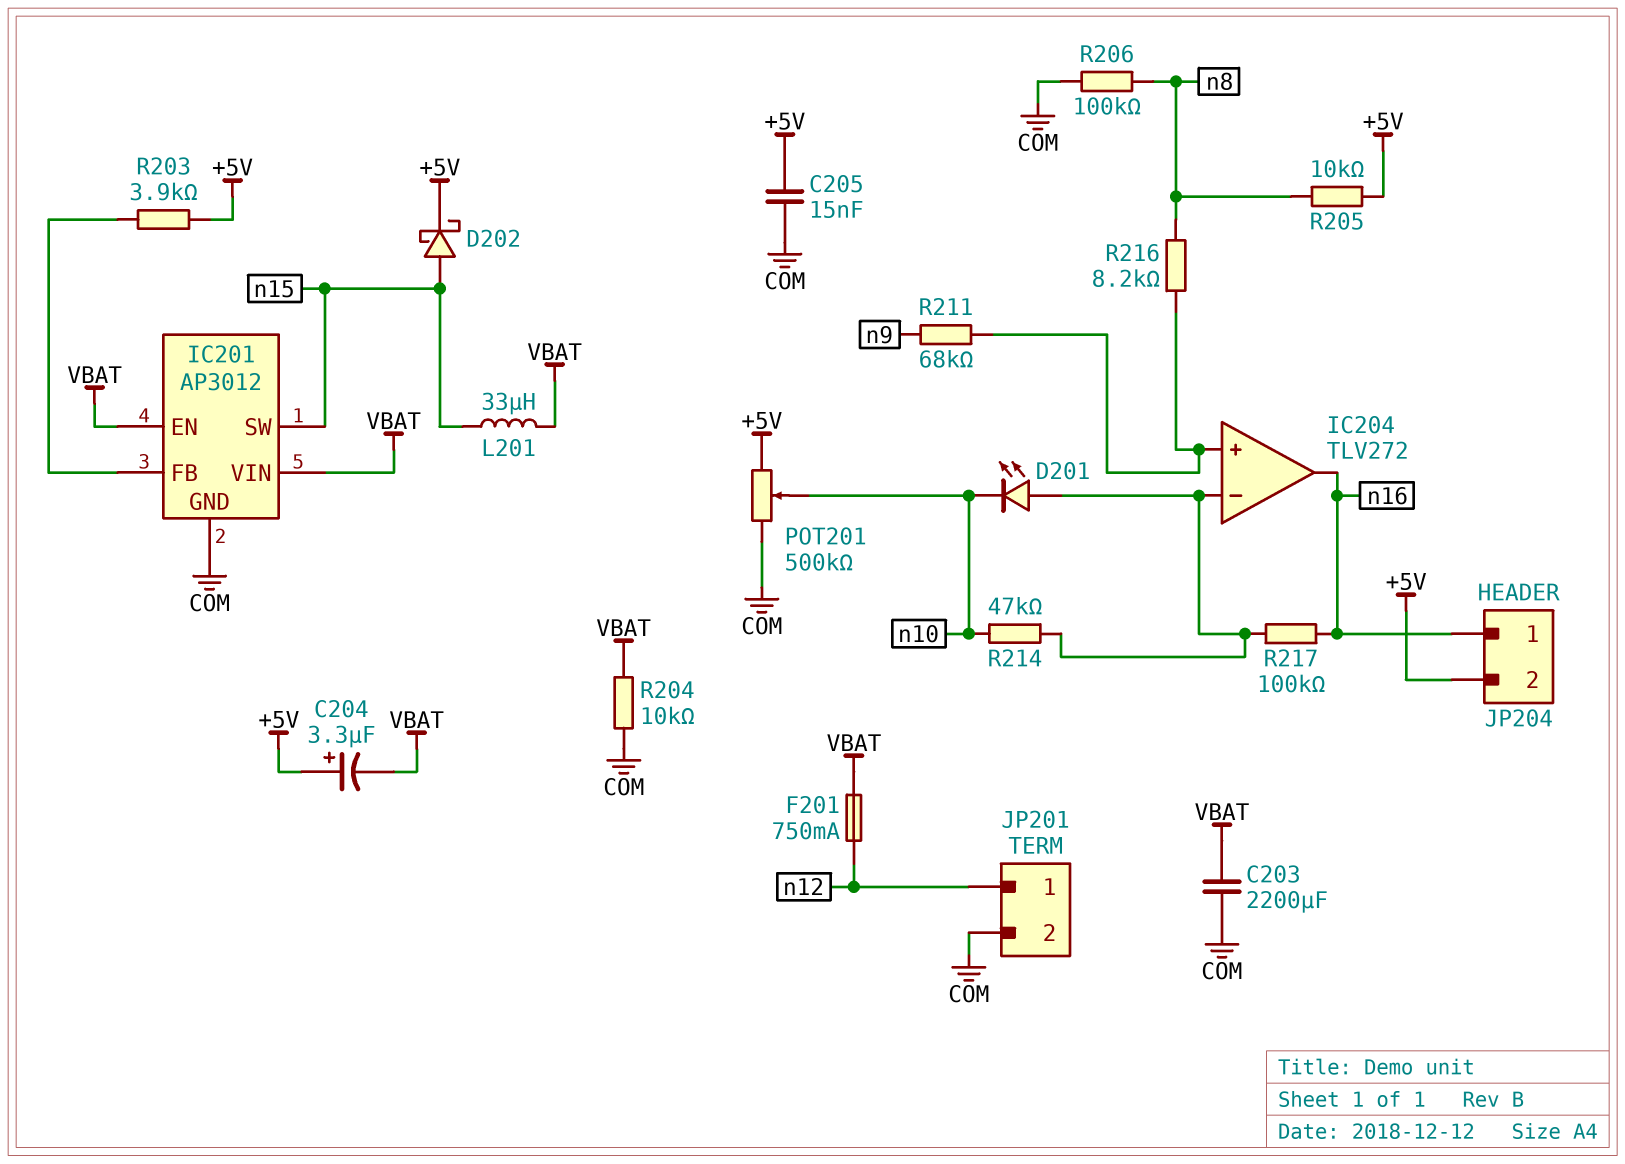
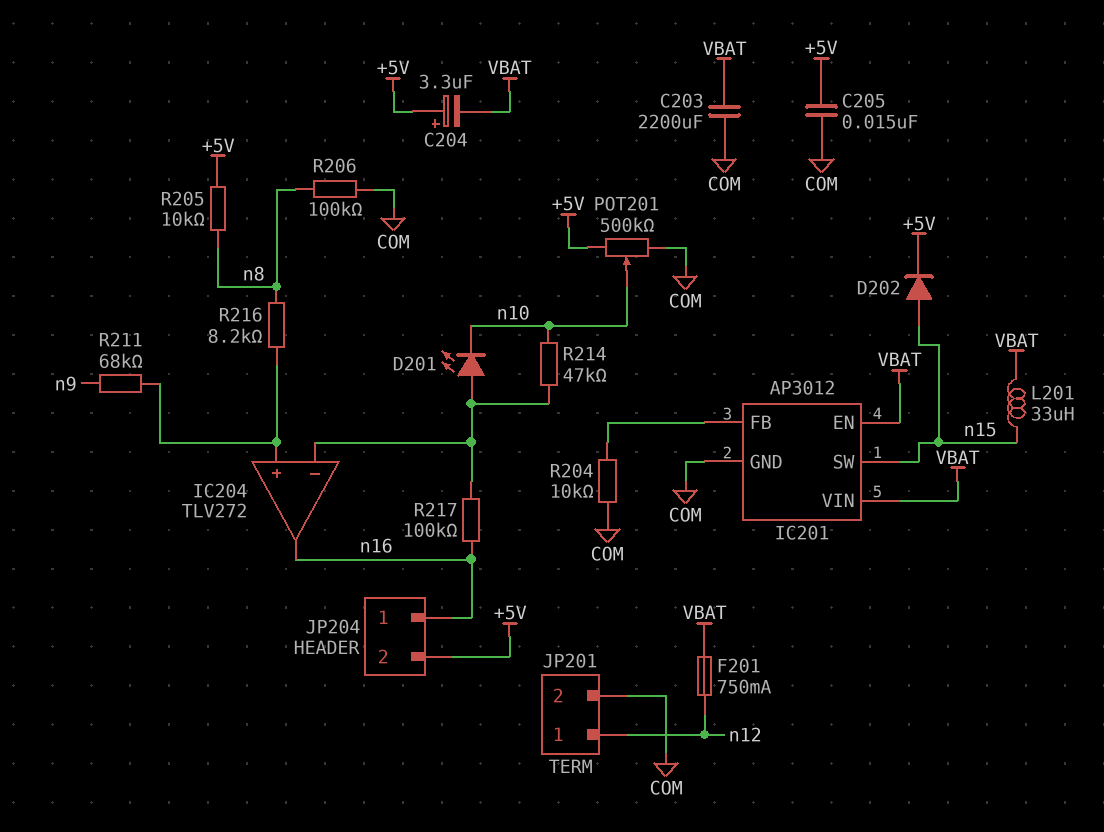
D202: schottky (A n15, K +5V) -> diode (A n15, K +5V)
R203: 3.9k (+5V, IC201/FB) -> none
R204: 10k (COM, VBAT) -> 10k (COM, IC201/FB)

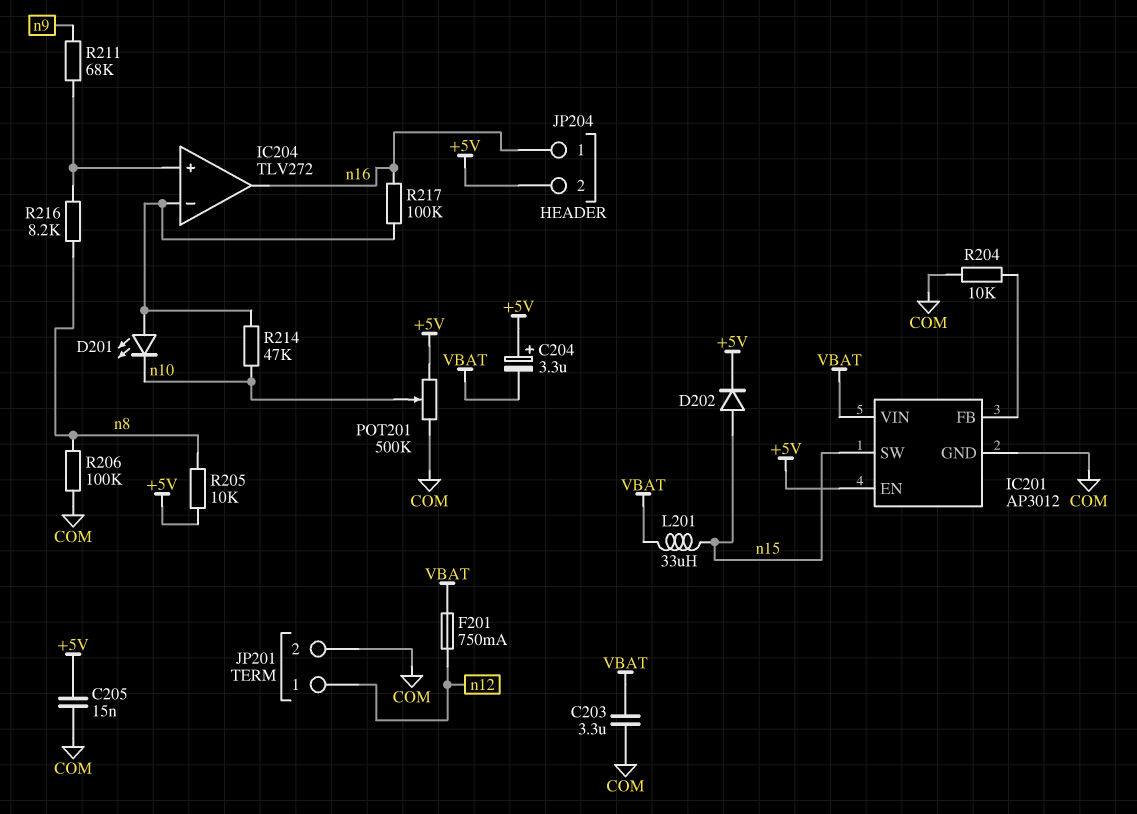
C203: 2200uF (COM, VBAT) -> 3.3uF (COM, VBAT)
IC201 pin EN: VBAT -> +5V

